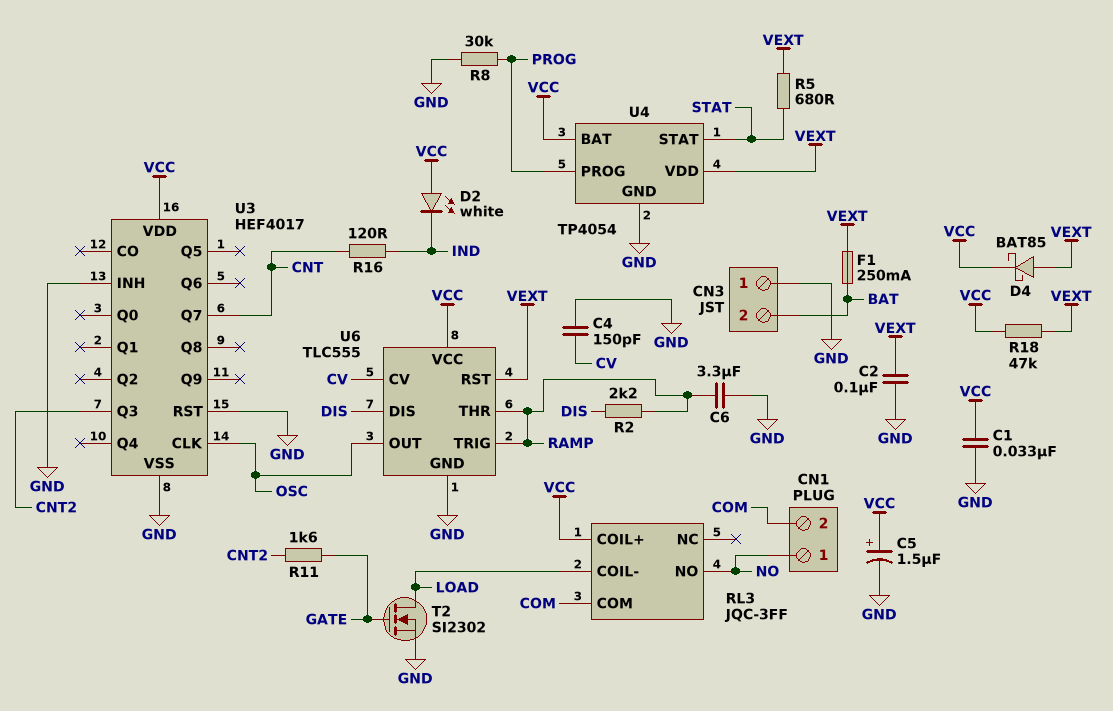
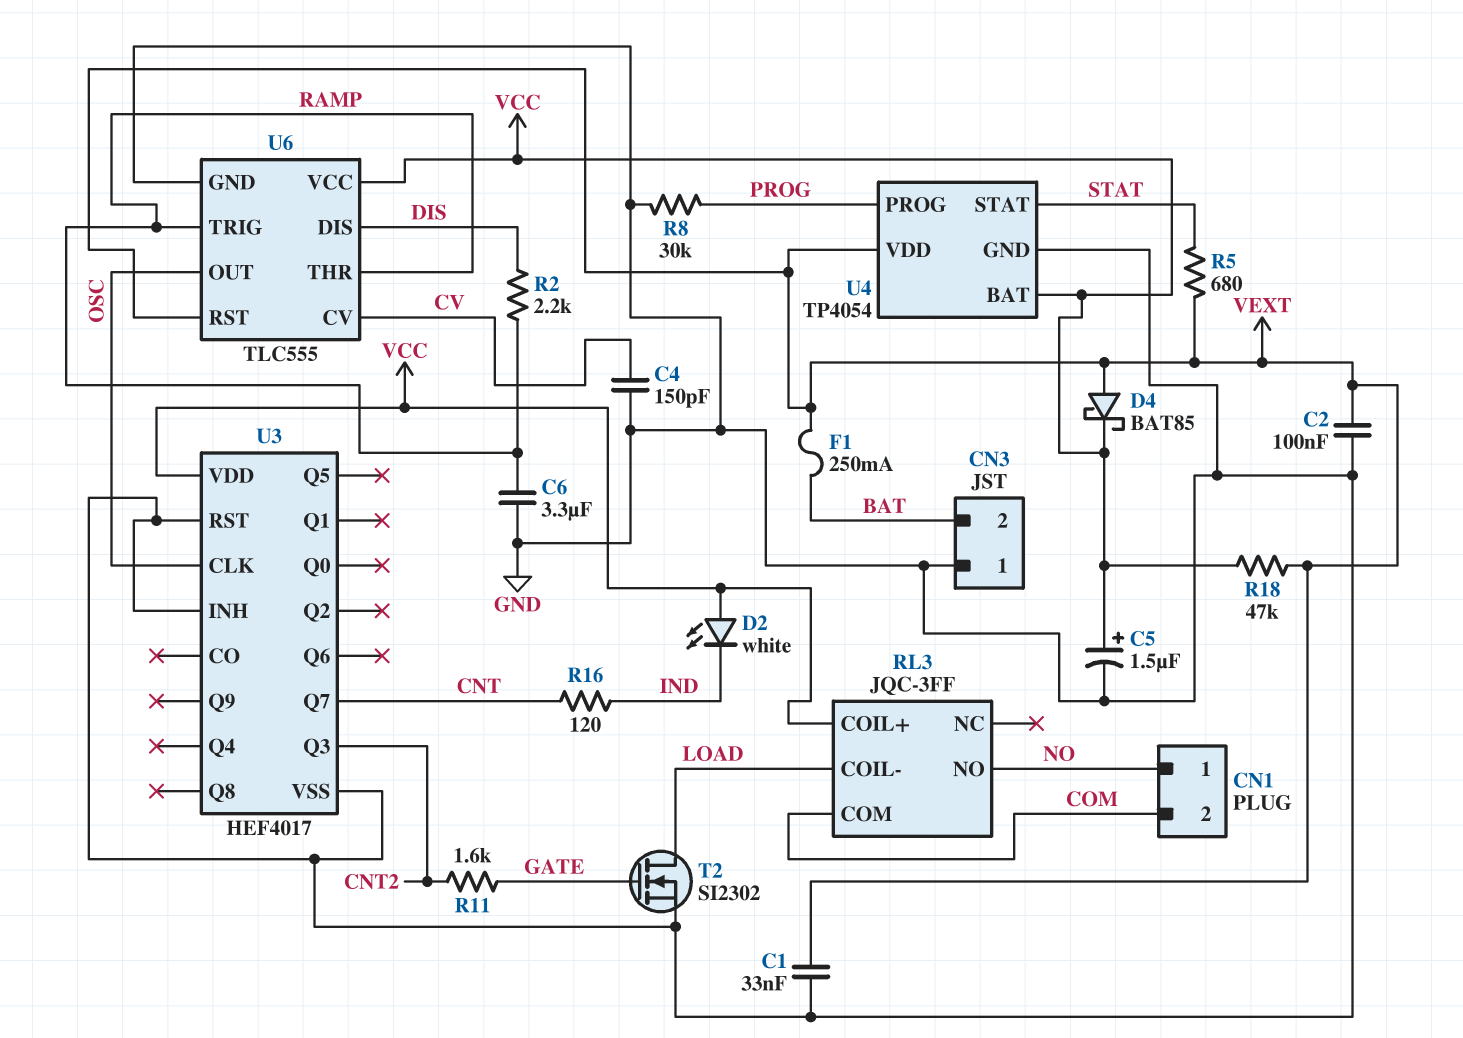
C1: 33nF (GND, VCC) -> 33nF (GND, VEXT)

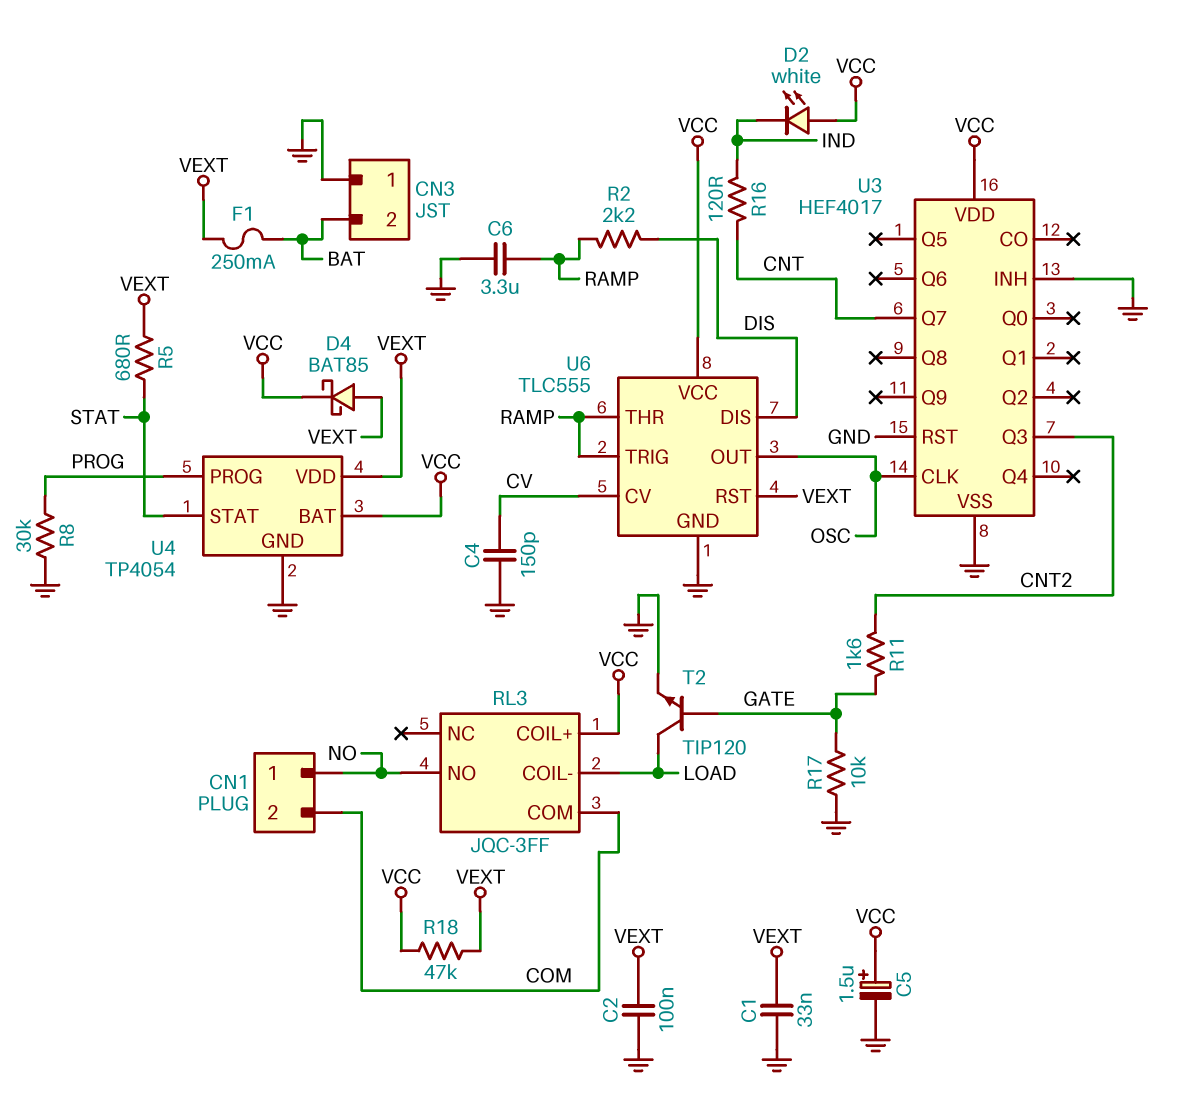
R17: none -> 10k (GATE, GND)
T2: NMOS SI2302 (G GATE, D LOAD, S GND) -> NPN TIP120 (B GATE, C LOAD, E GND)

